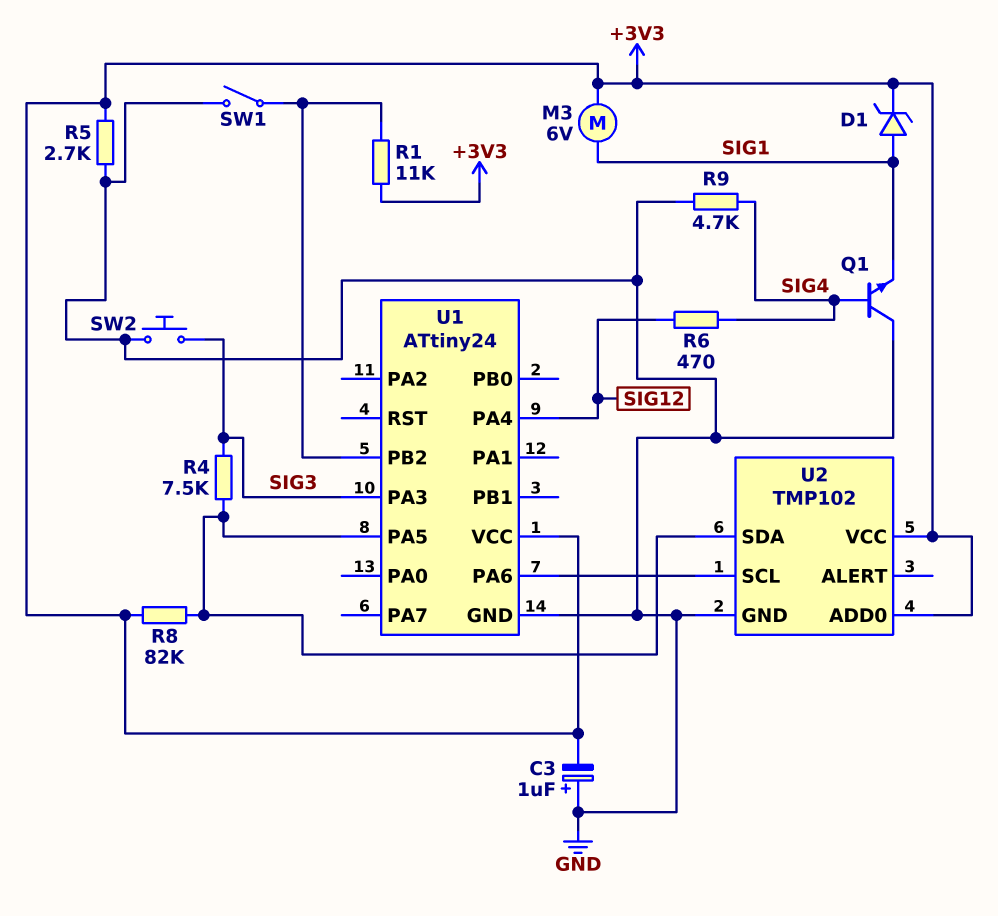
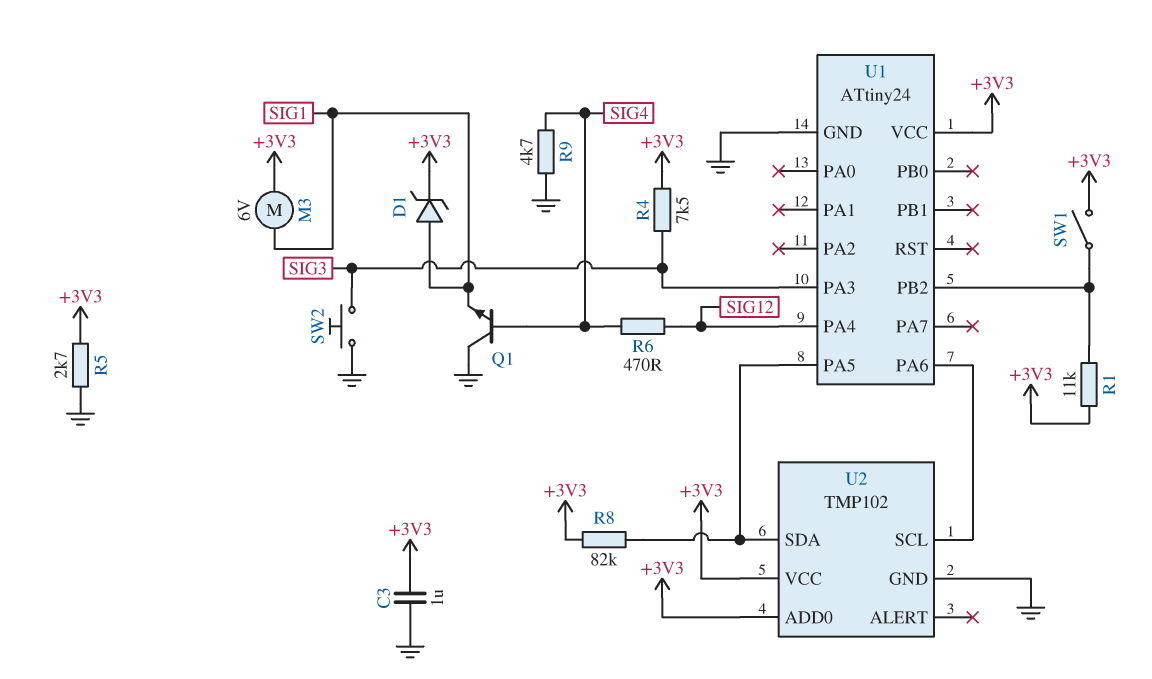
C3: 1uF (plus GND, minus +3V3) -> 1uF (+3V3, GND)
R4: 7.5k (SIG3, U1/PA5) -> 7.5k (+3V3, SIG3)
SW1: switch (GND, U1/PB2) -> switch (+3V3, U1/PB2)

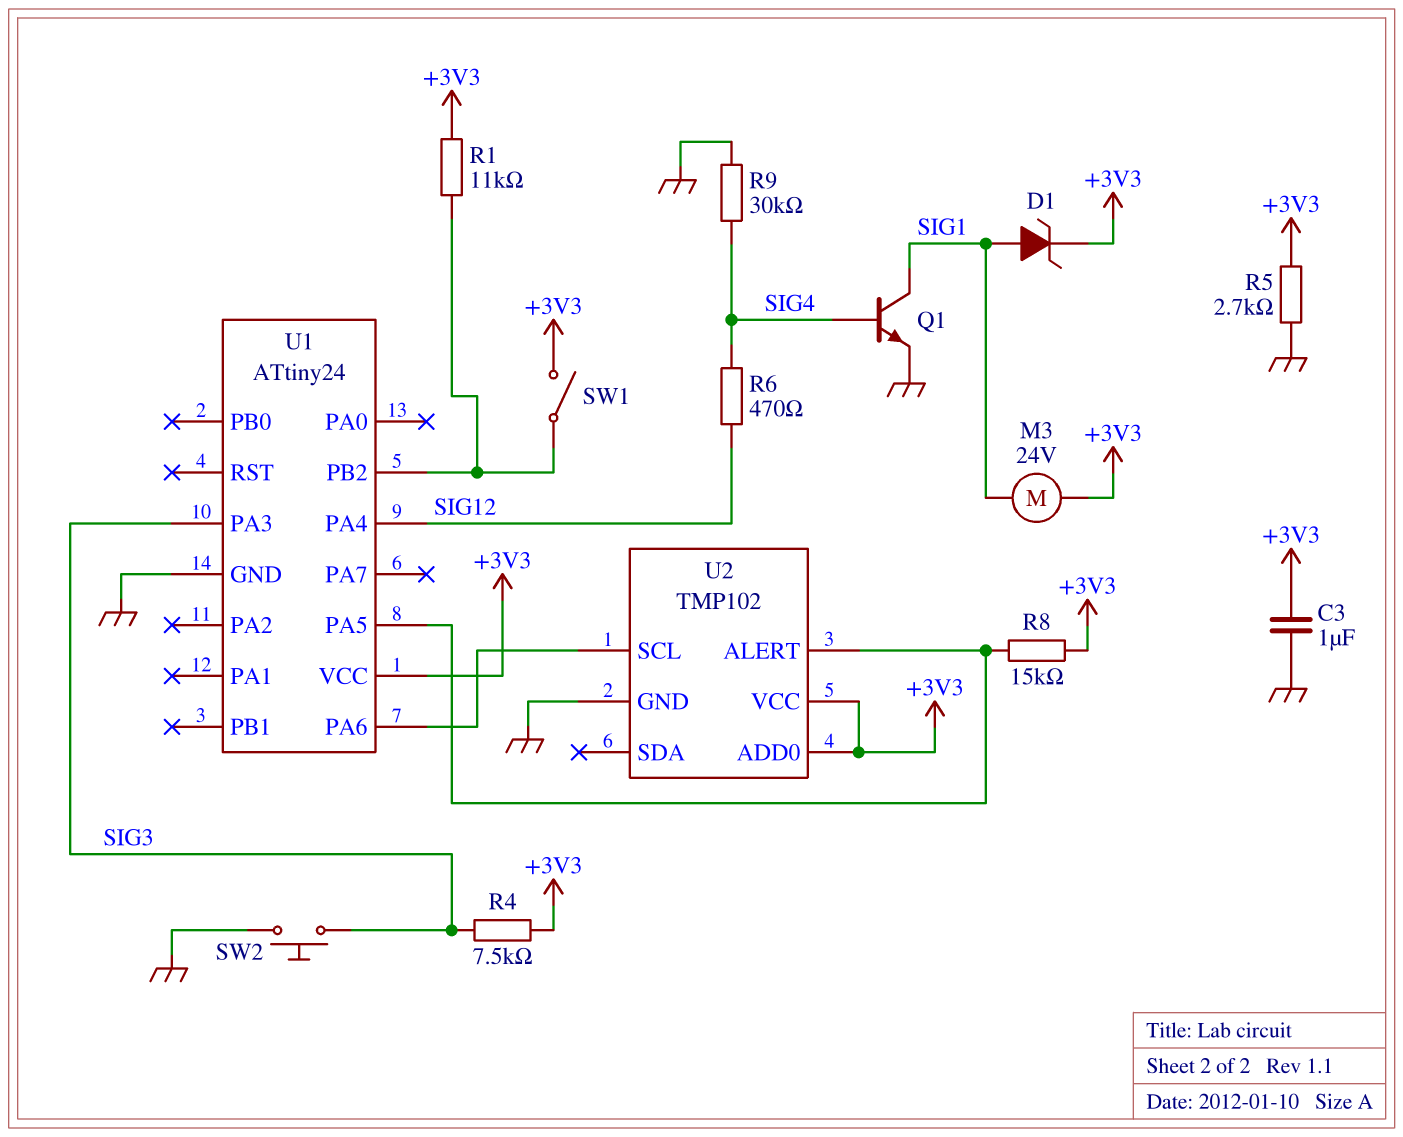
M3: motor 6V (+3V3, SIG1) -> motor 24V (+3V3, SIG1)
Q1: NPN (B SIG4, C GND, E SIG1) -> NPN (B SIG4, C SIG1, E GND)
R8: 82k (+3V3, U1/PA5) -> 15k (+3V3, U1/PA5)
R9: 4.7k (GND, SIG4) -> 30k (GND, SIG4)
U2 pin ALERT: none -> U1/PA5
U2 pin SDA: U1/PA5 -> none

